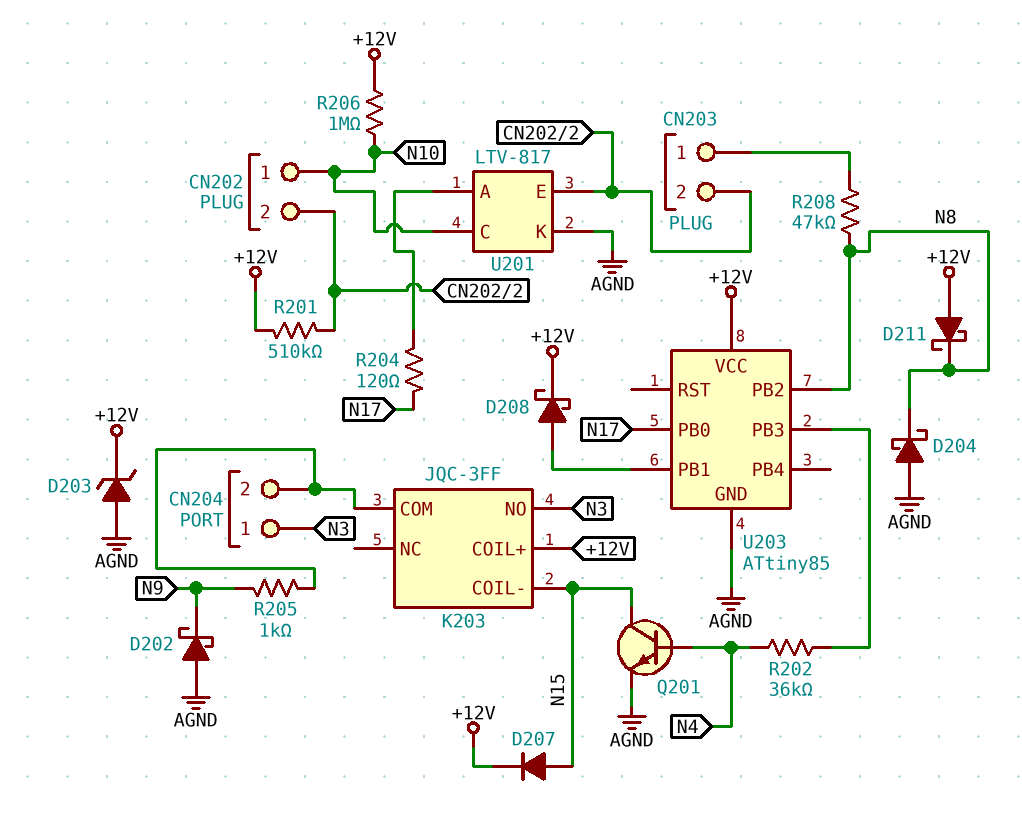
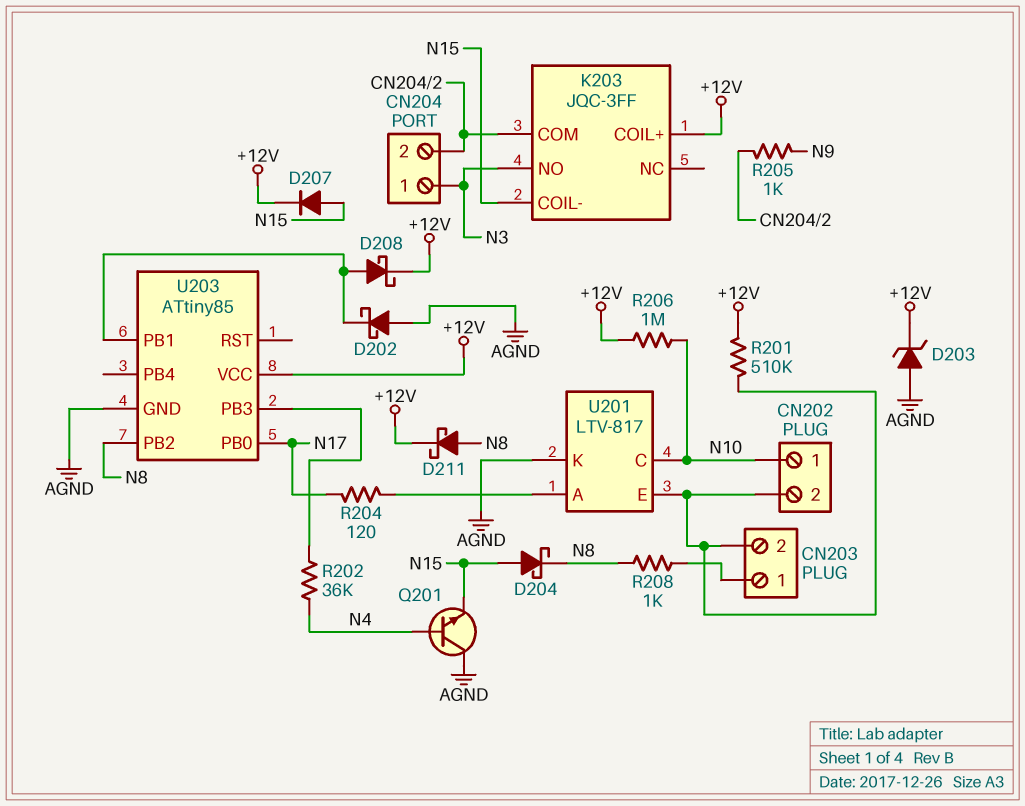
D202: schottky (A AGND, K N9) -> schottky (A AGND, K U203/PB1)
D204: schottky (A AGND, K N8) -> schottky (A N15, K N8)
D211: schottky (A +12V, K N8) -> schottky (A N8, K +12V)
Q201: NPN (B N4, C N15, E AGND) -> NPN (B N4, C AGND, E N15)
R208: 47k (CN203/1, N8) -> 1k (CN203/1, N8)

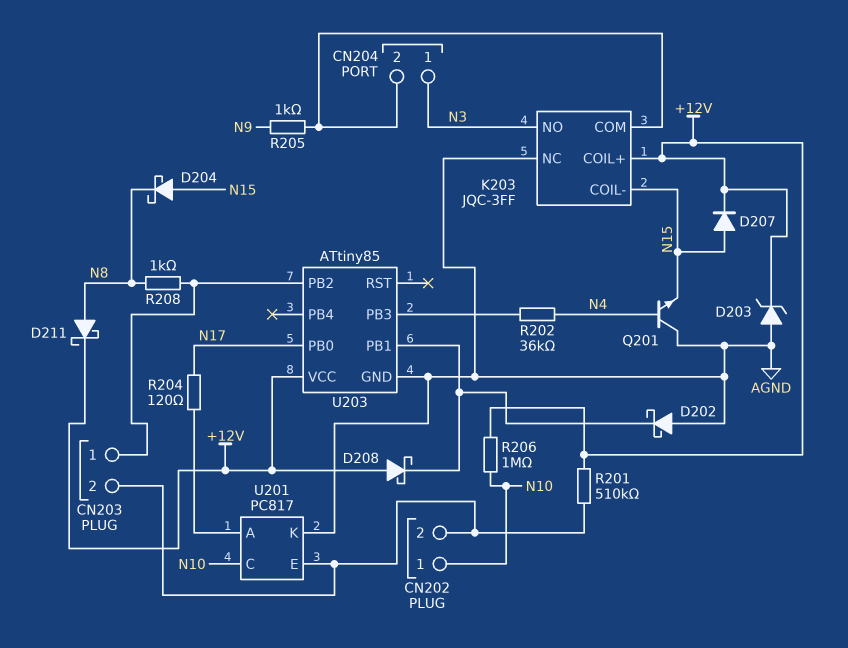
D208: schottky (A U203/PB1, K +12V) -> schottky (A +12V, K U203/PB1)
K203 pin NC: none -> AGND
U201: LTV-817 -> PC817
U203 pin PB2: N8 -> CN203/1

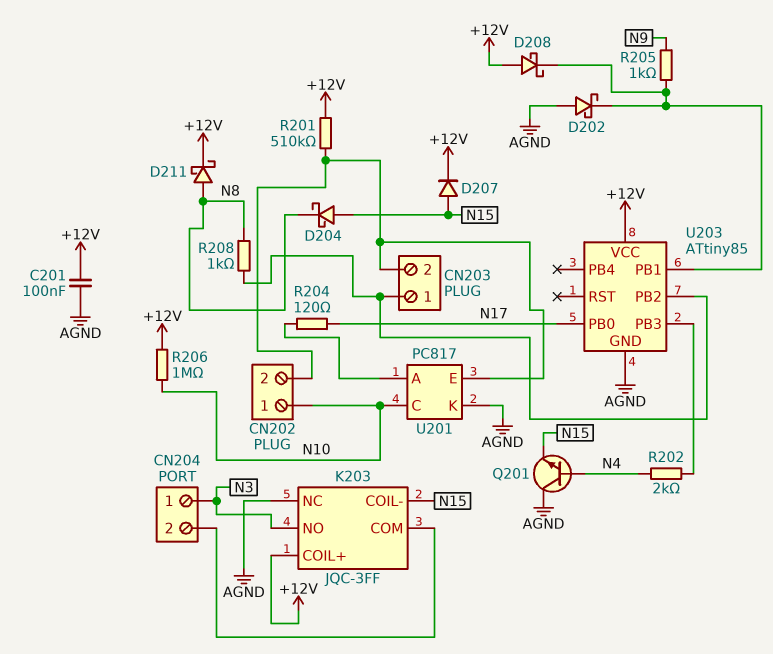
C201: none -> 100nF (+12V, AGND)
D203: zener (A AGND, K +12V) -> none
R202: 36k (N4, U203/PB3) -> 2k (N4, U203/PB3)
R205: 1k (CN204/2, N9) -> 1k (N9, U203/PB1)

